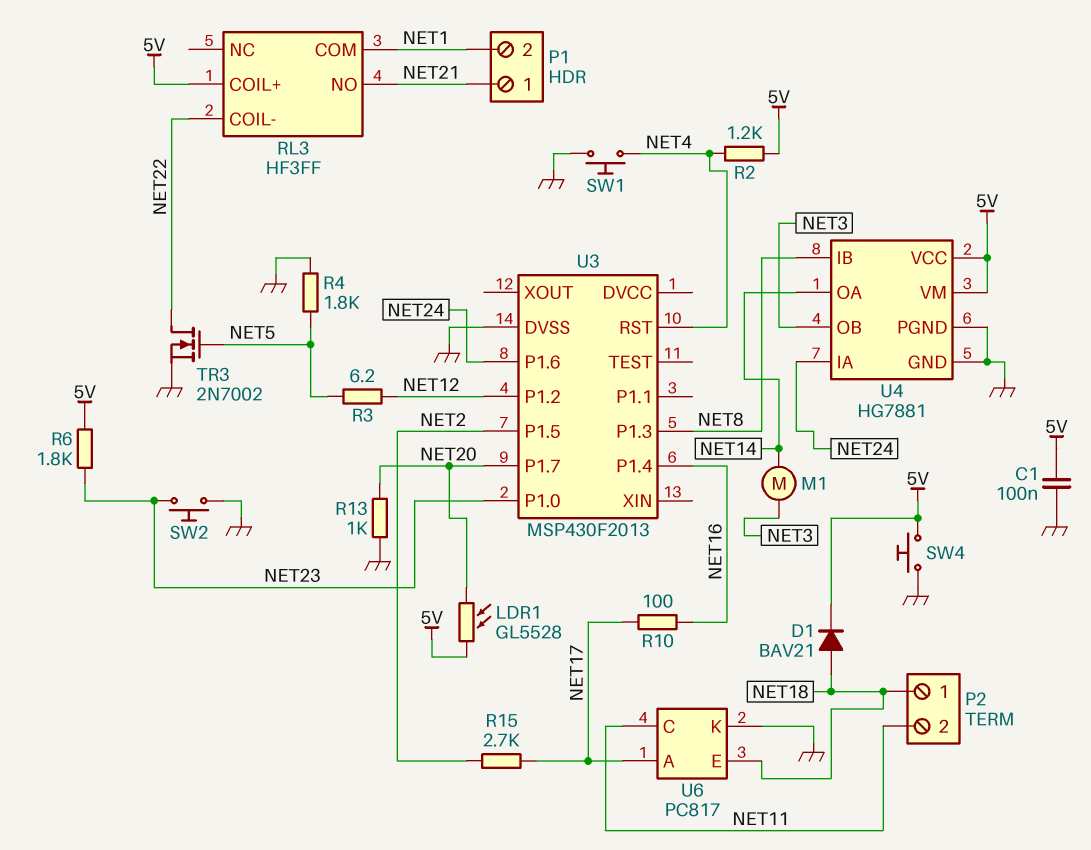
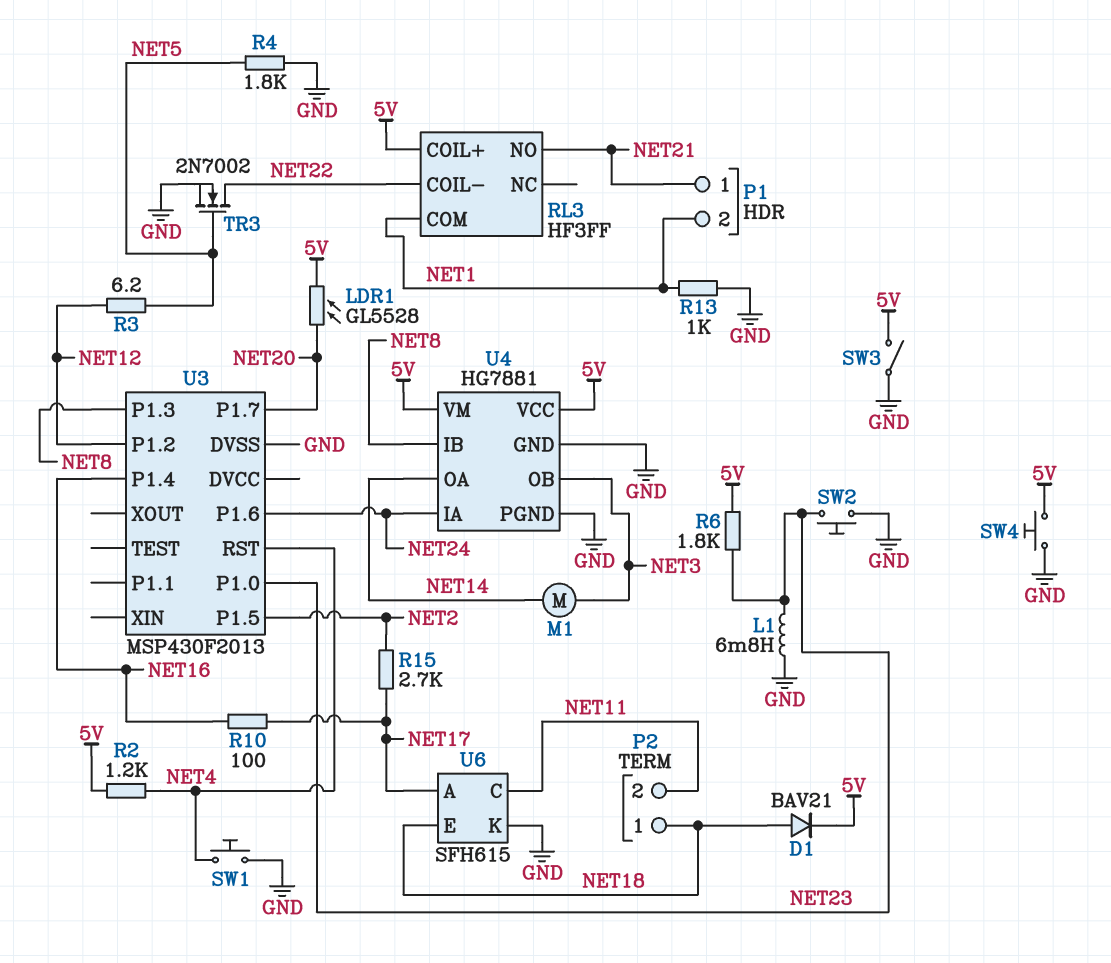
C1: 100nF (5V, GND) -> none
L1: none -> 6.8mH (GND, NET23)
R13: 1k (GND, NET20) -> 1k (GND, NET1)
SW3: none -> switch (5V, GND)
U6: PC817 -> SFH615

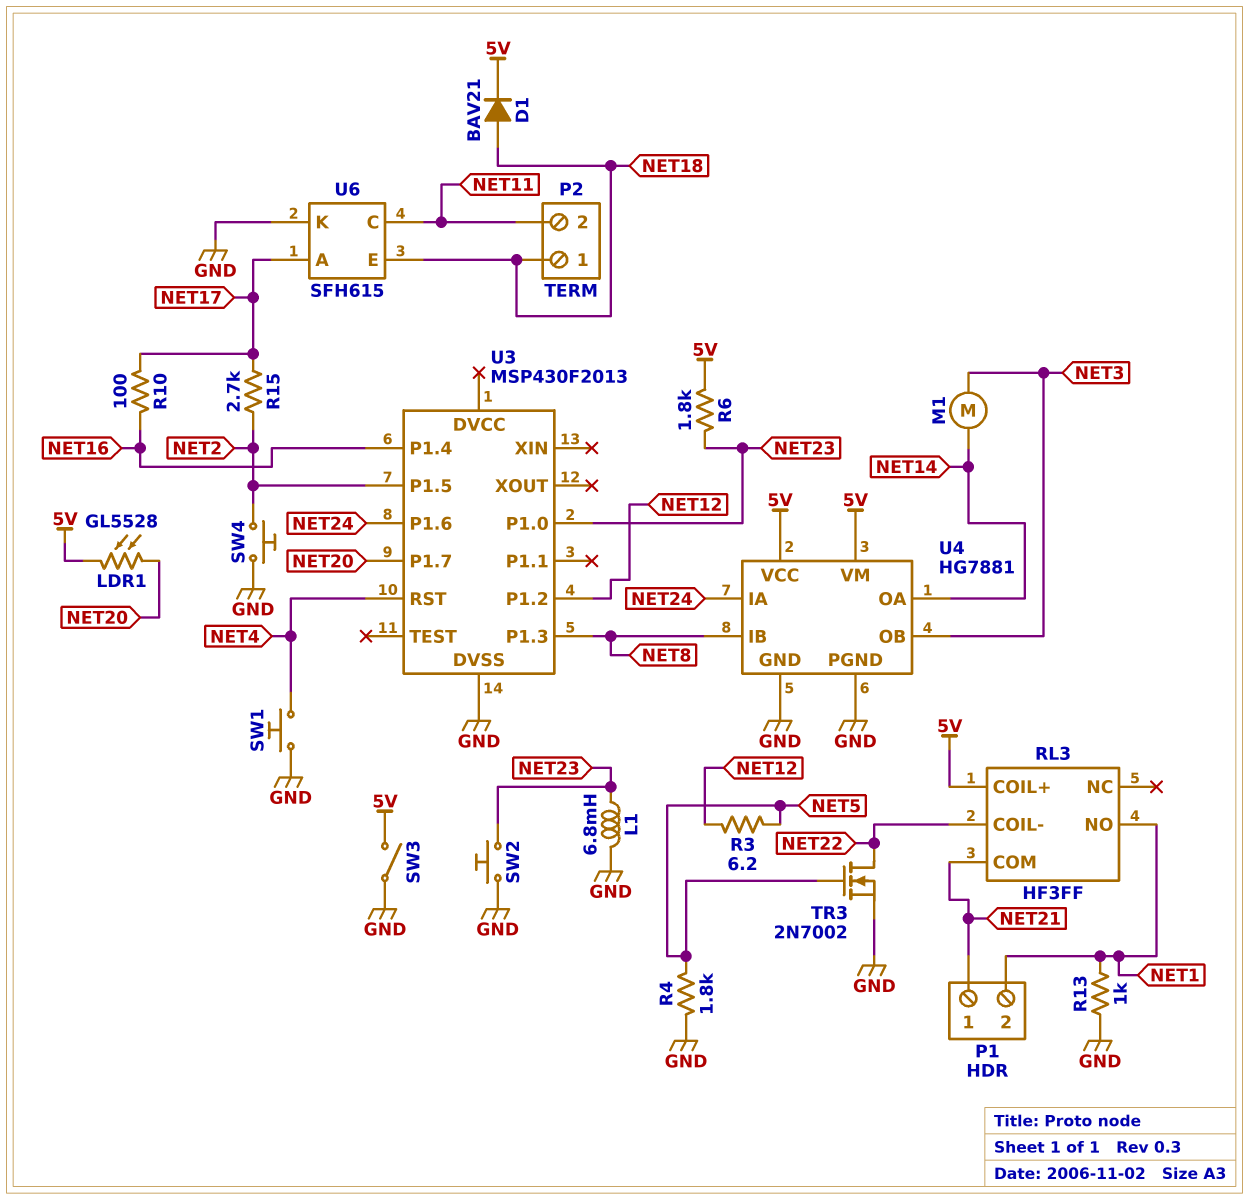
R2: 1.2k (5V, NET4) -> none
RL3 pin COM: NET1 -> NET21
RL3 pin NO: NET21 -> NET1
SW4: button (5V, GND) -> button (GND, NET2)

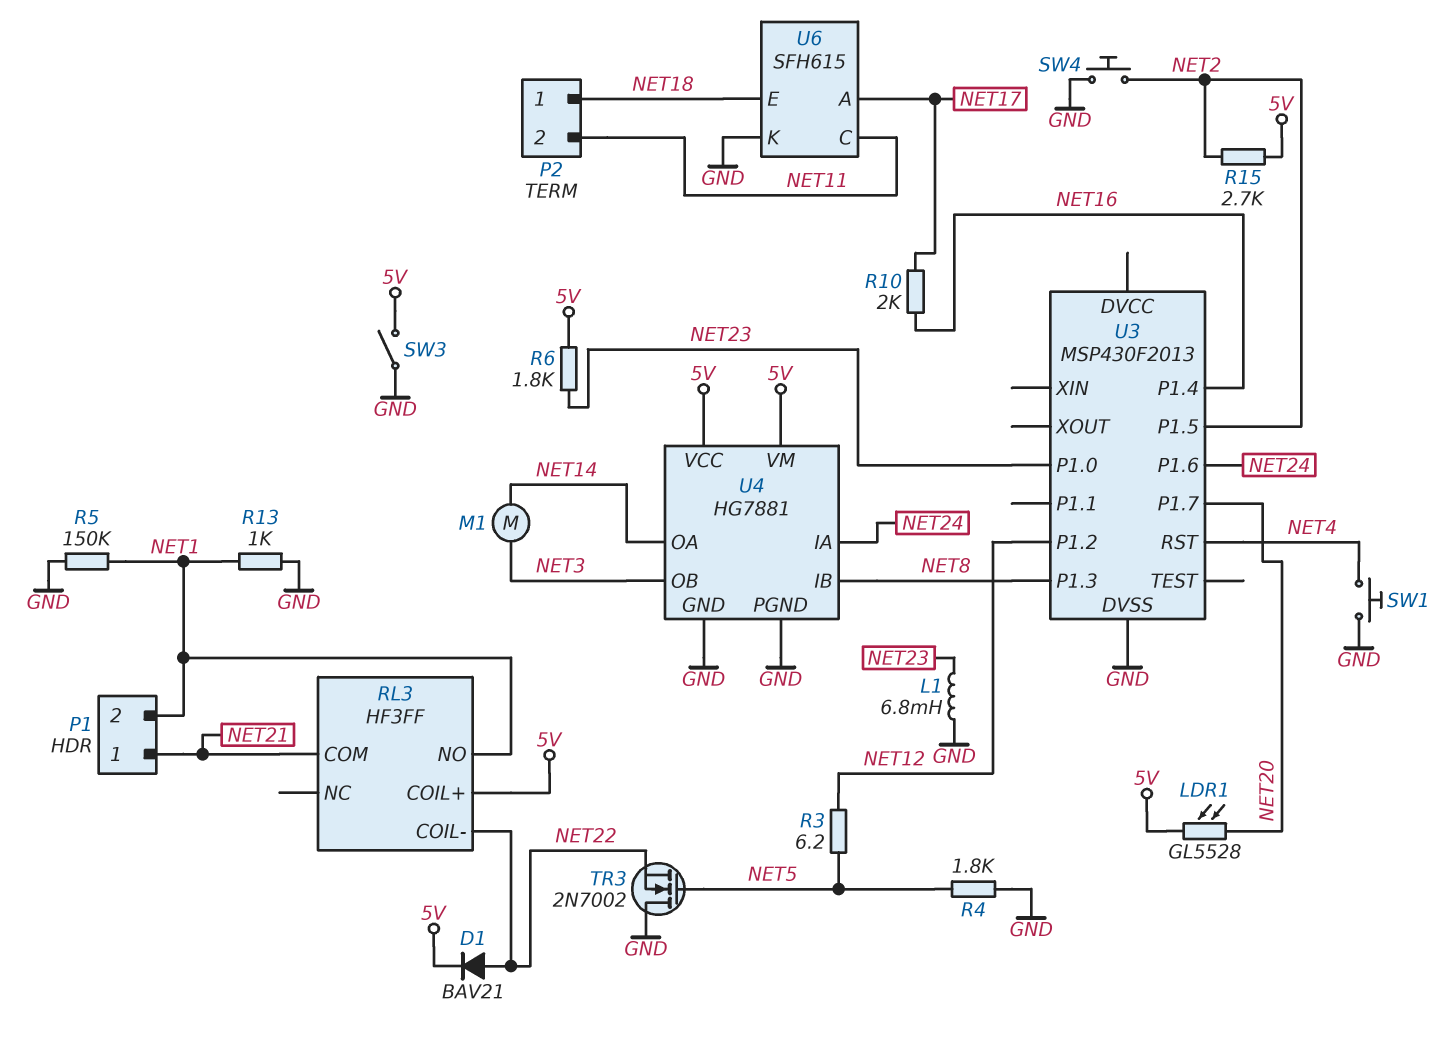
D1: diode BAV21 (A NET18, K 5V) -> diode BAV21 (A NET22, K 5V)
R5: none -> 150k (GND, NET1)
R10: 100 (NET16, NET17) -> 2k (NET16, NET17)
R15: 2.7k (NET2, NET17) -> 2.7k (5V, NET2)
SW2: button (GND, NET23) -> none
TR3: NMOS 2N7002 (G NET5, D NET22, S GND) -> NMOS 2N7002 (G NET5, D GND, S NET22)

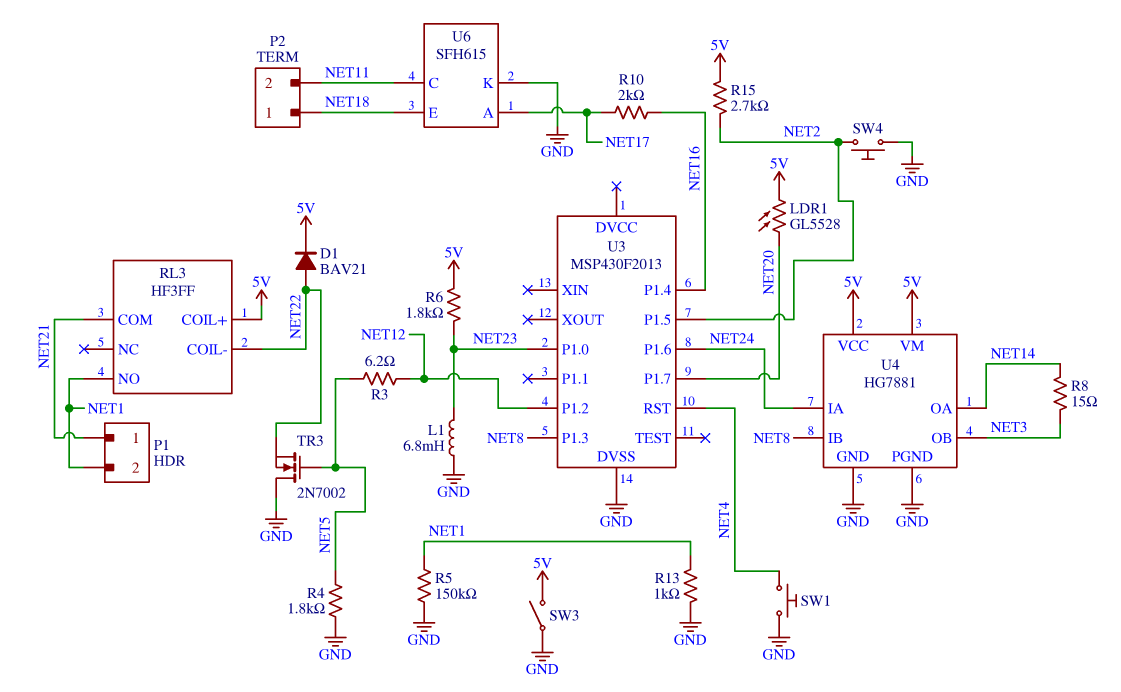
M1: motor (NET3, NET14) -> none
R8: none -> 15 (NET3, NET14)

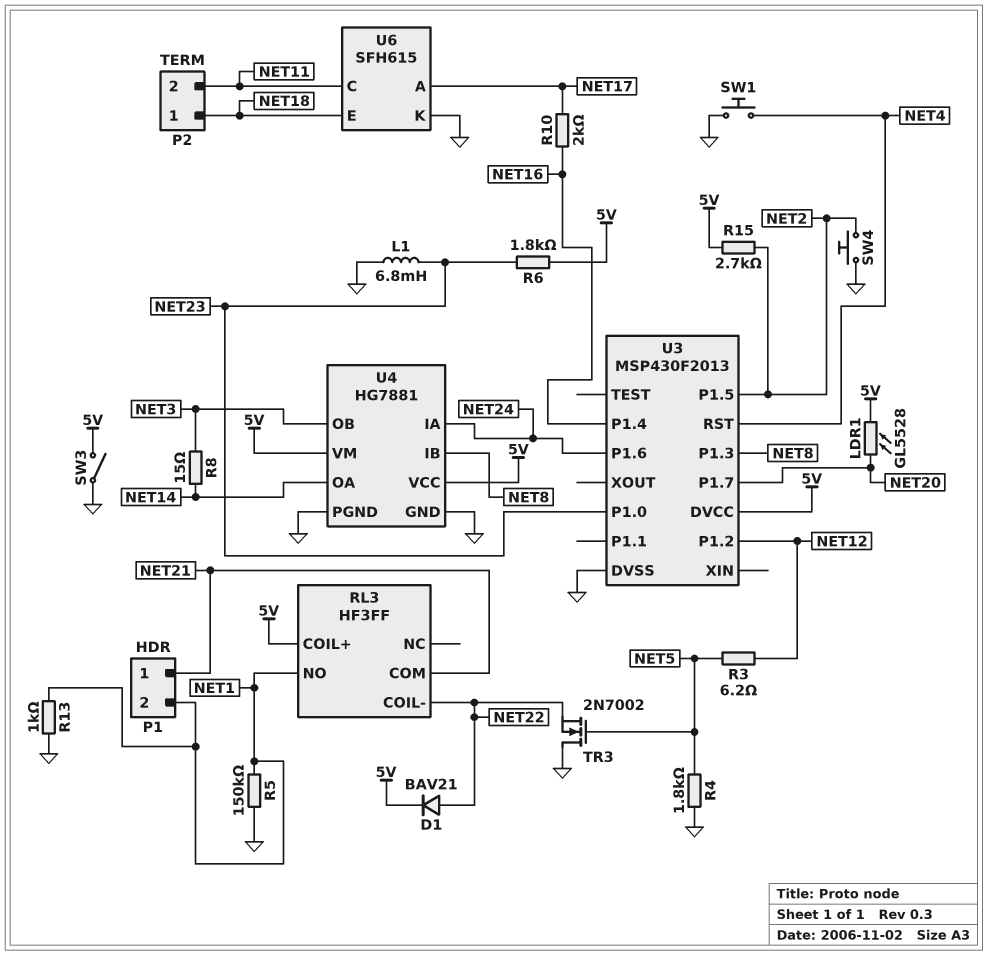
U3 pin DVCC: none -> 5V

